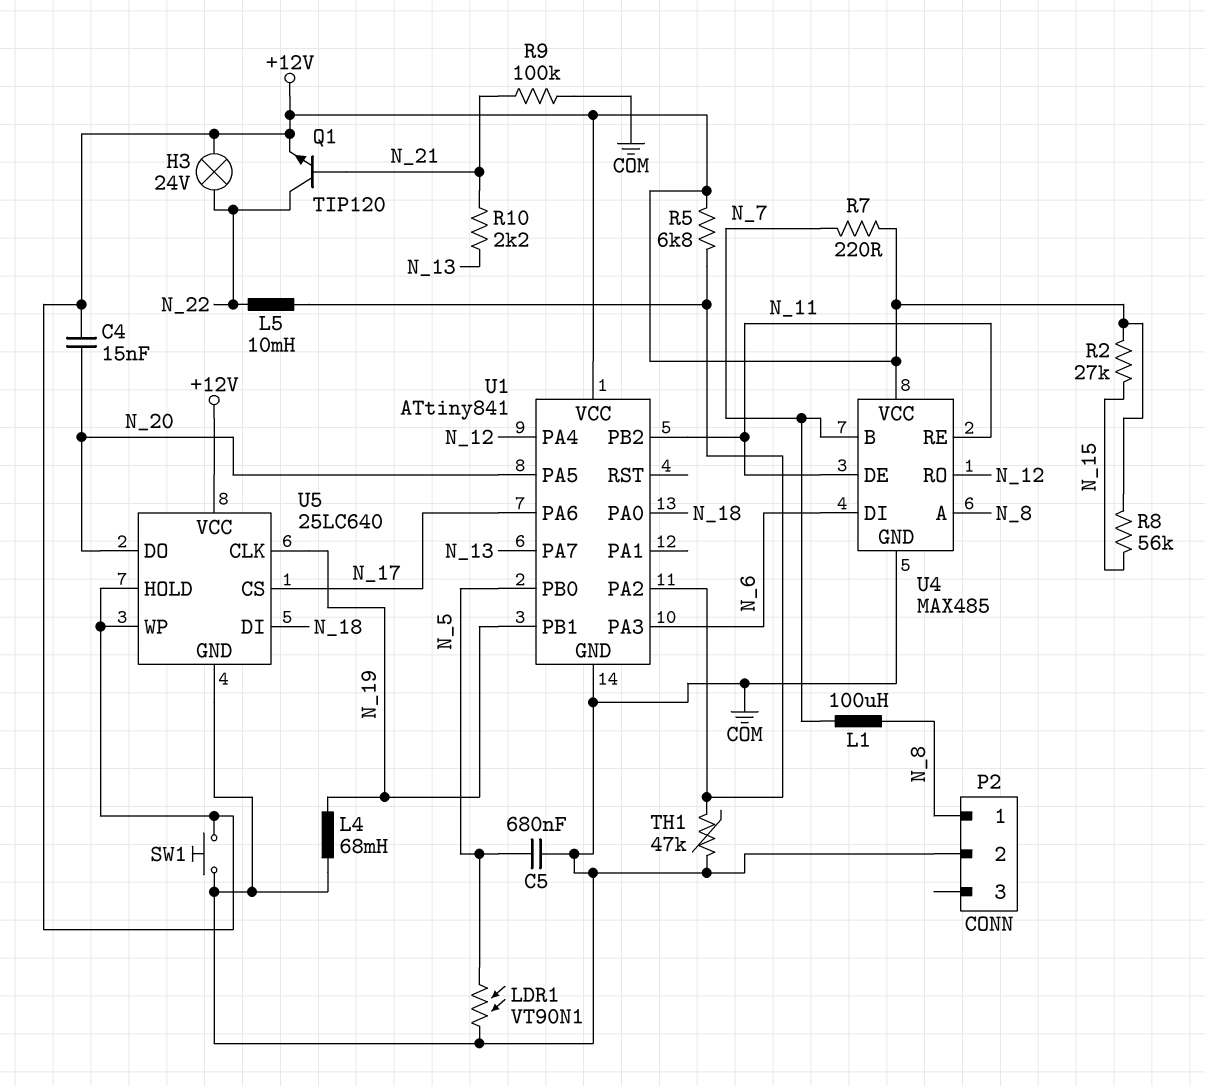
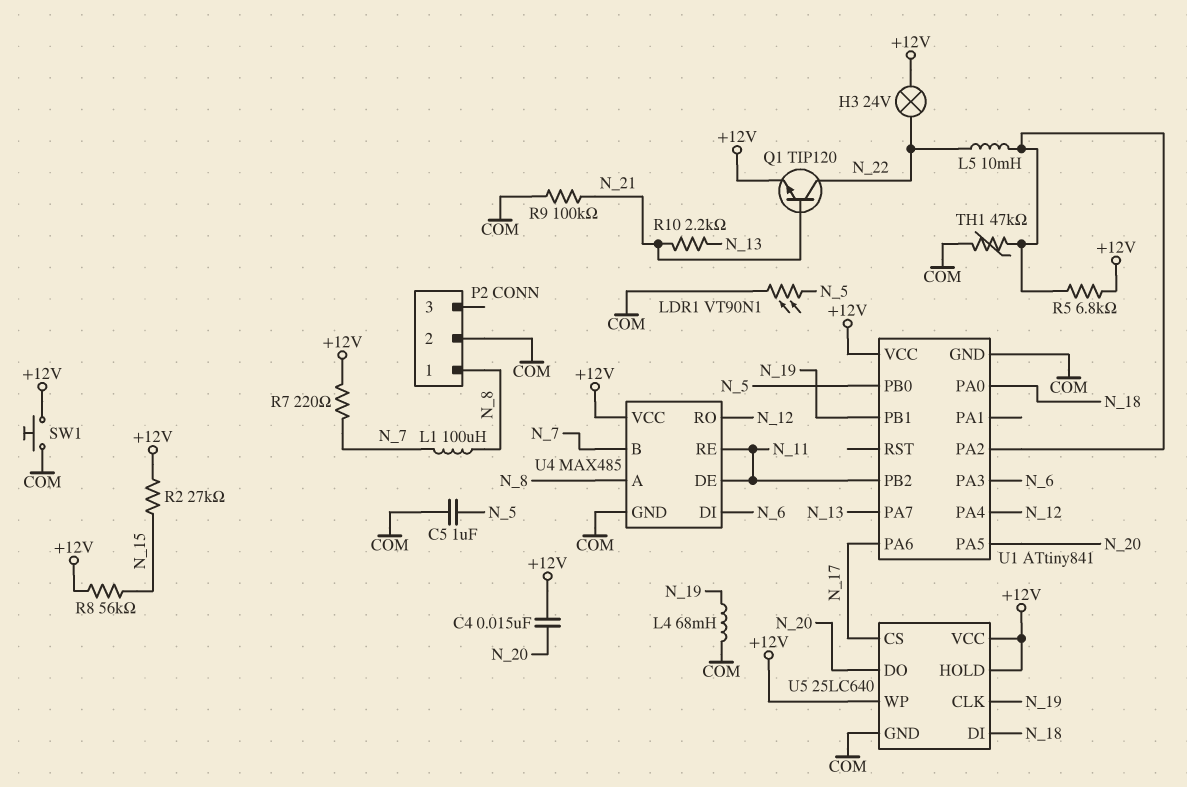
C5: 680nF (COM, N_5) -> 1uF (COM, N_5)

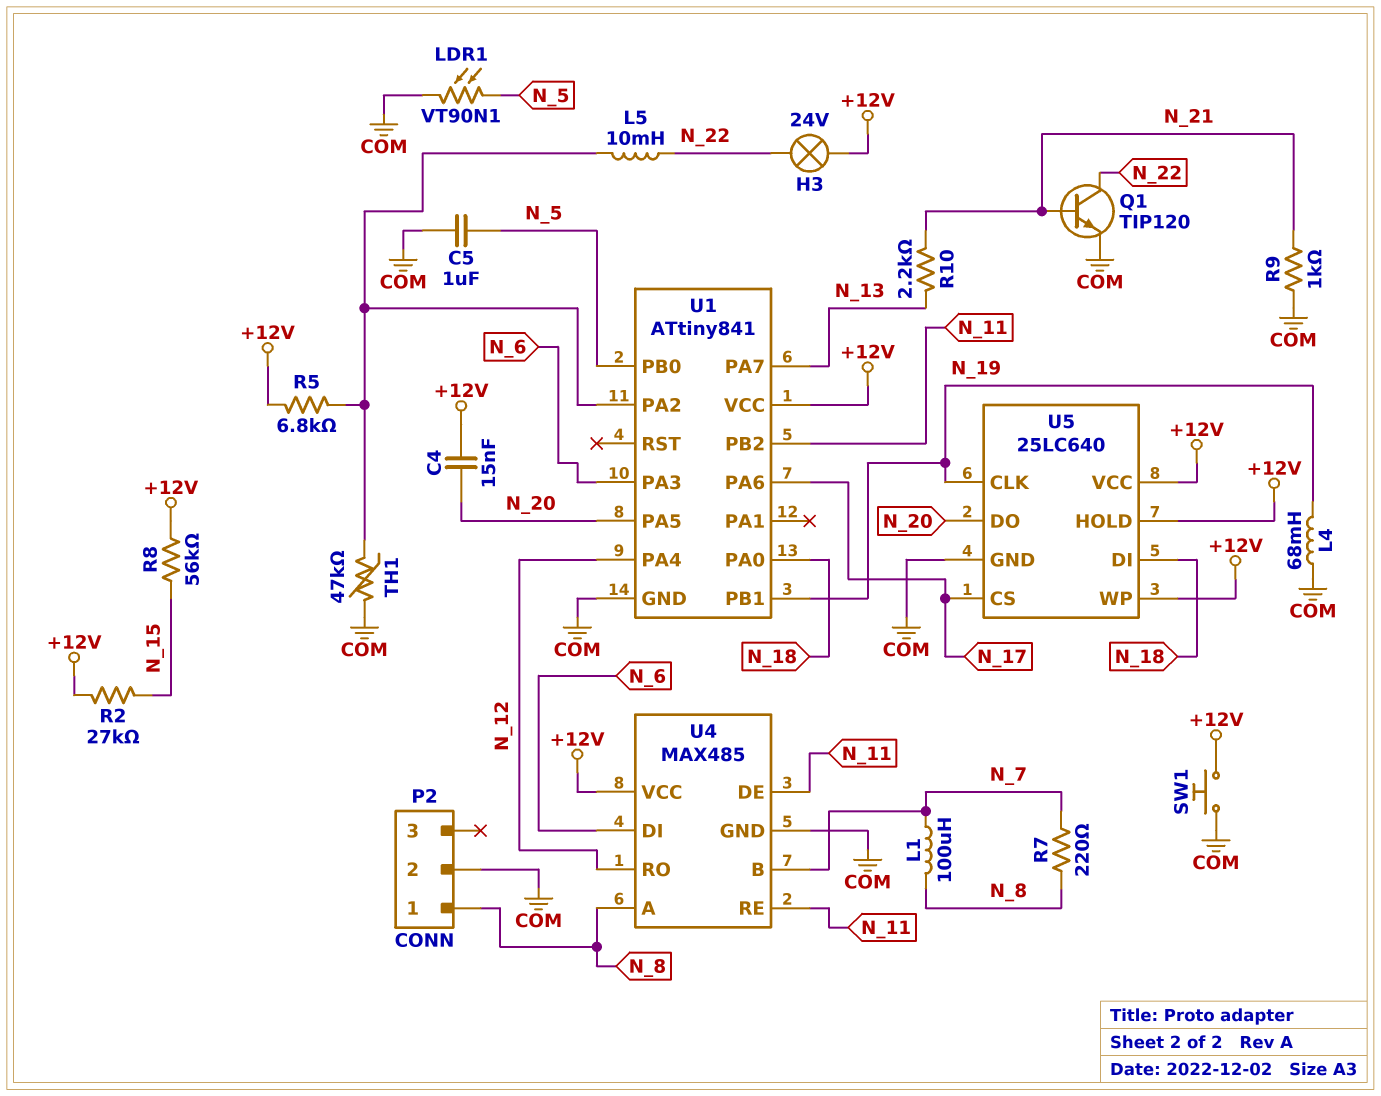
Q1: NPN TIP120 (B N_21, C N_22, E +12V) -> NPN TIP120 (B N_21, C N_22, E COM)
R7: 220 (+12V, N_7) -> 220 (N_7, N_8)
R9: 100k (COM, N_21) -> 1k (COM, N_21)

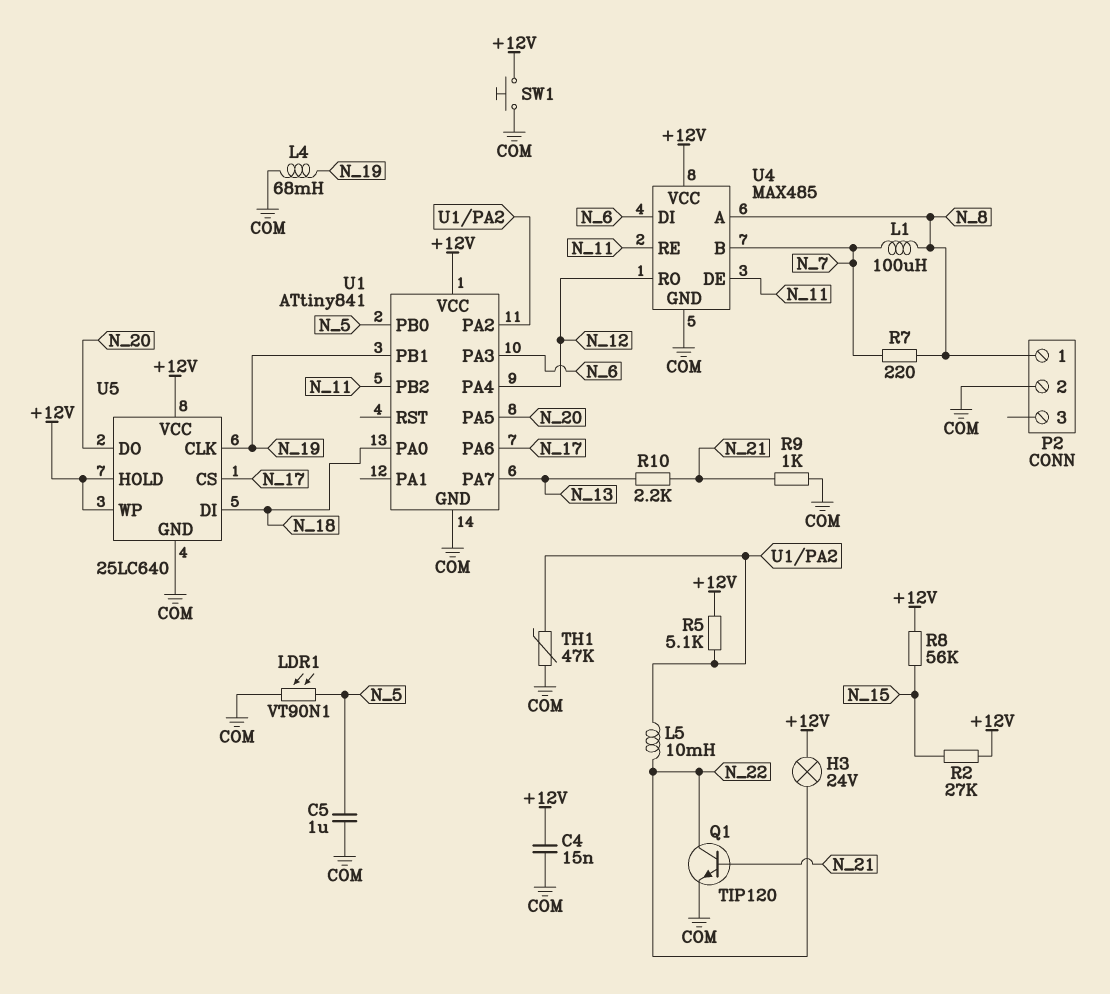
C4: 15nF (+12V, N_20) -> 15nF (+12V, COM)
R5: 6.8k (+12V, U1/PA2) -> 5.1k (+12V, U1/PA2)

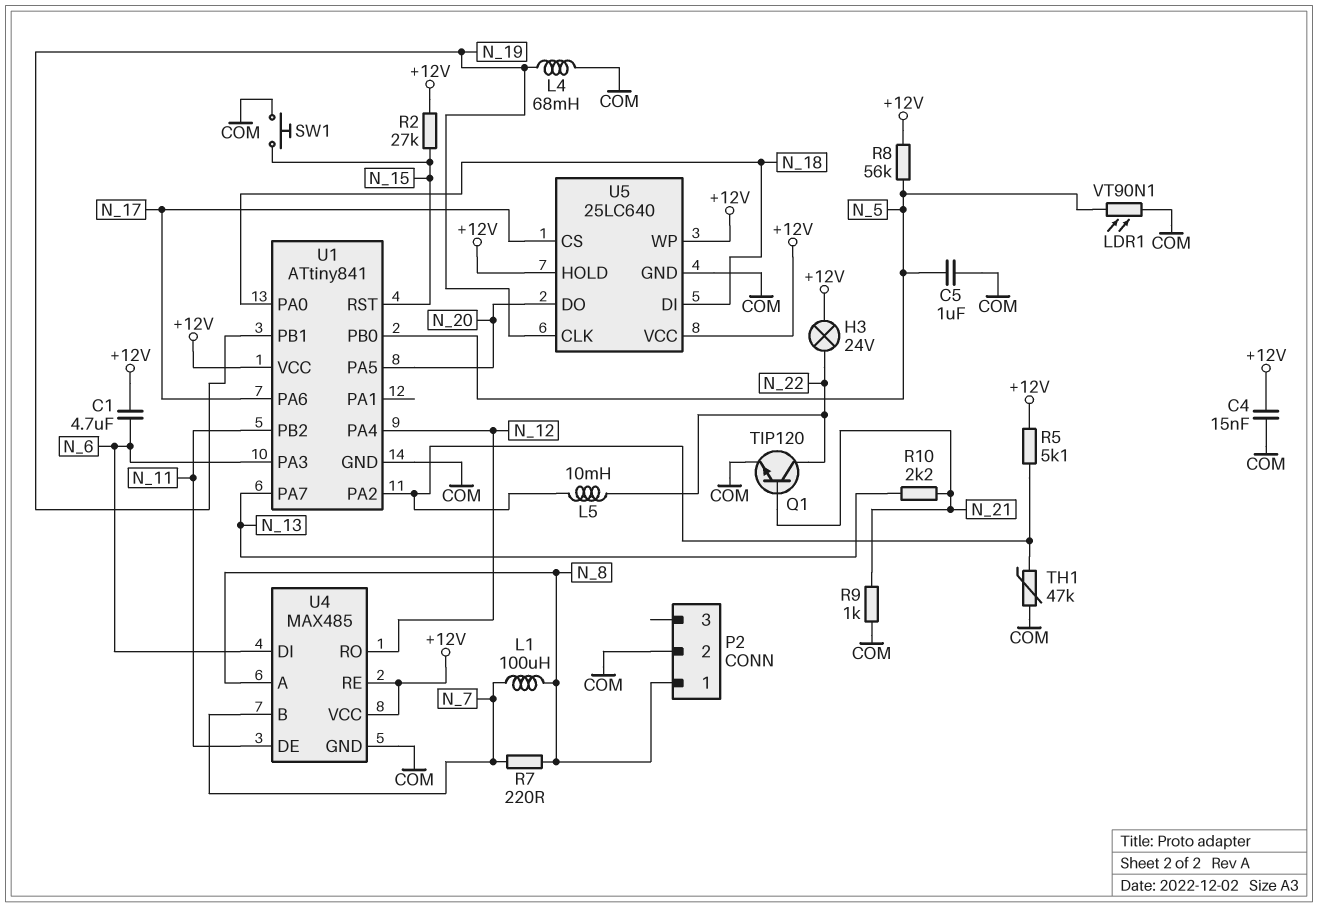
C1: none -> 4.7uF (+12V, N_6)
R8: 56k (+12V, N_15) -> 56k (+12V, N_5)
SW1: button (+12V, COM) -> button (COM, N_15)
U1 pin RST: none -> N_15
U4 pin RE: N_11 -> +12V

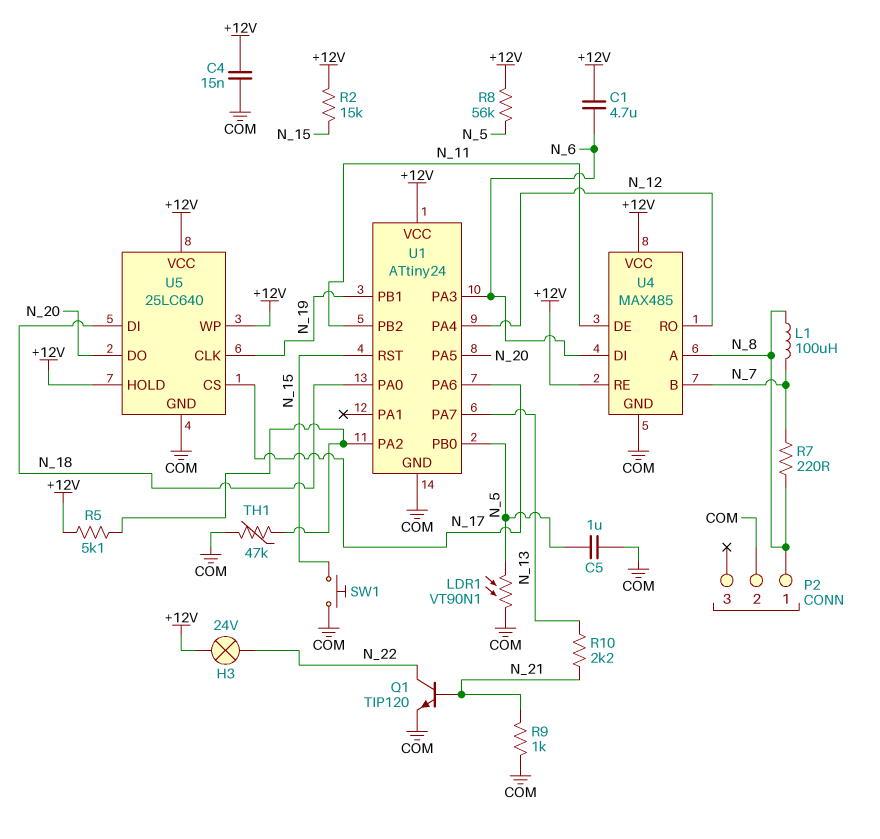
L4: 68mH (COM, N_19) -> none
L5: 10mH (N_22, U1/PA2) -> none
R2: 27k (+12V, N_15) -> 15k (+12V, N_15)
U1: ATtiny841 -> ATtiny24

